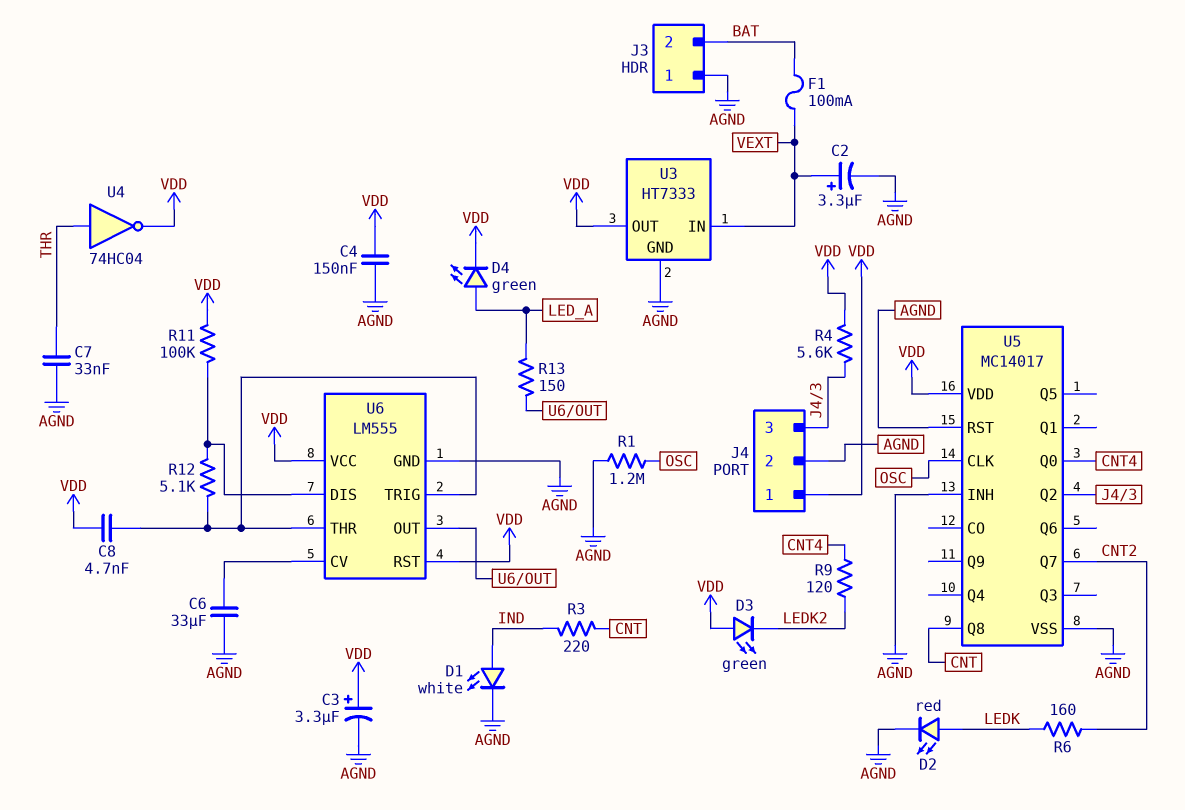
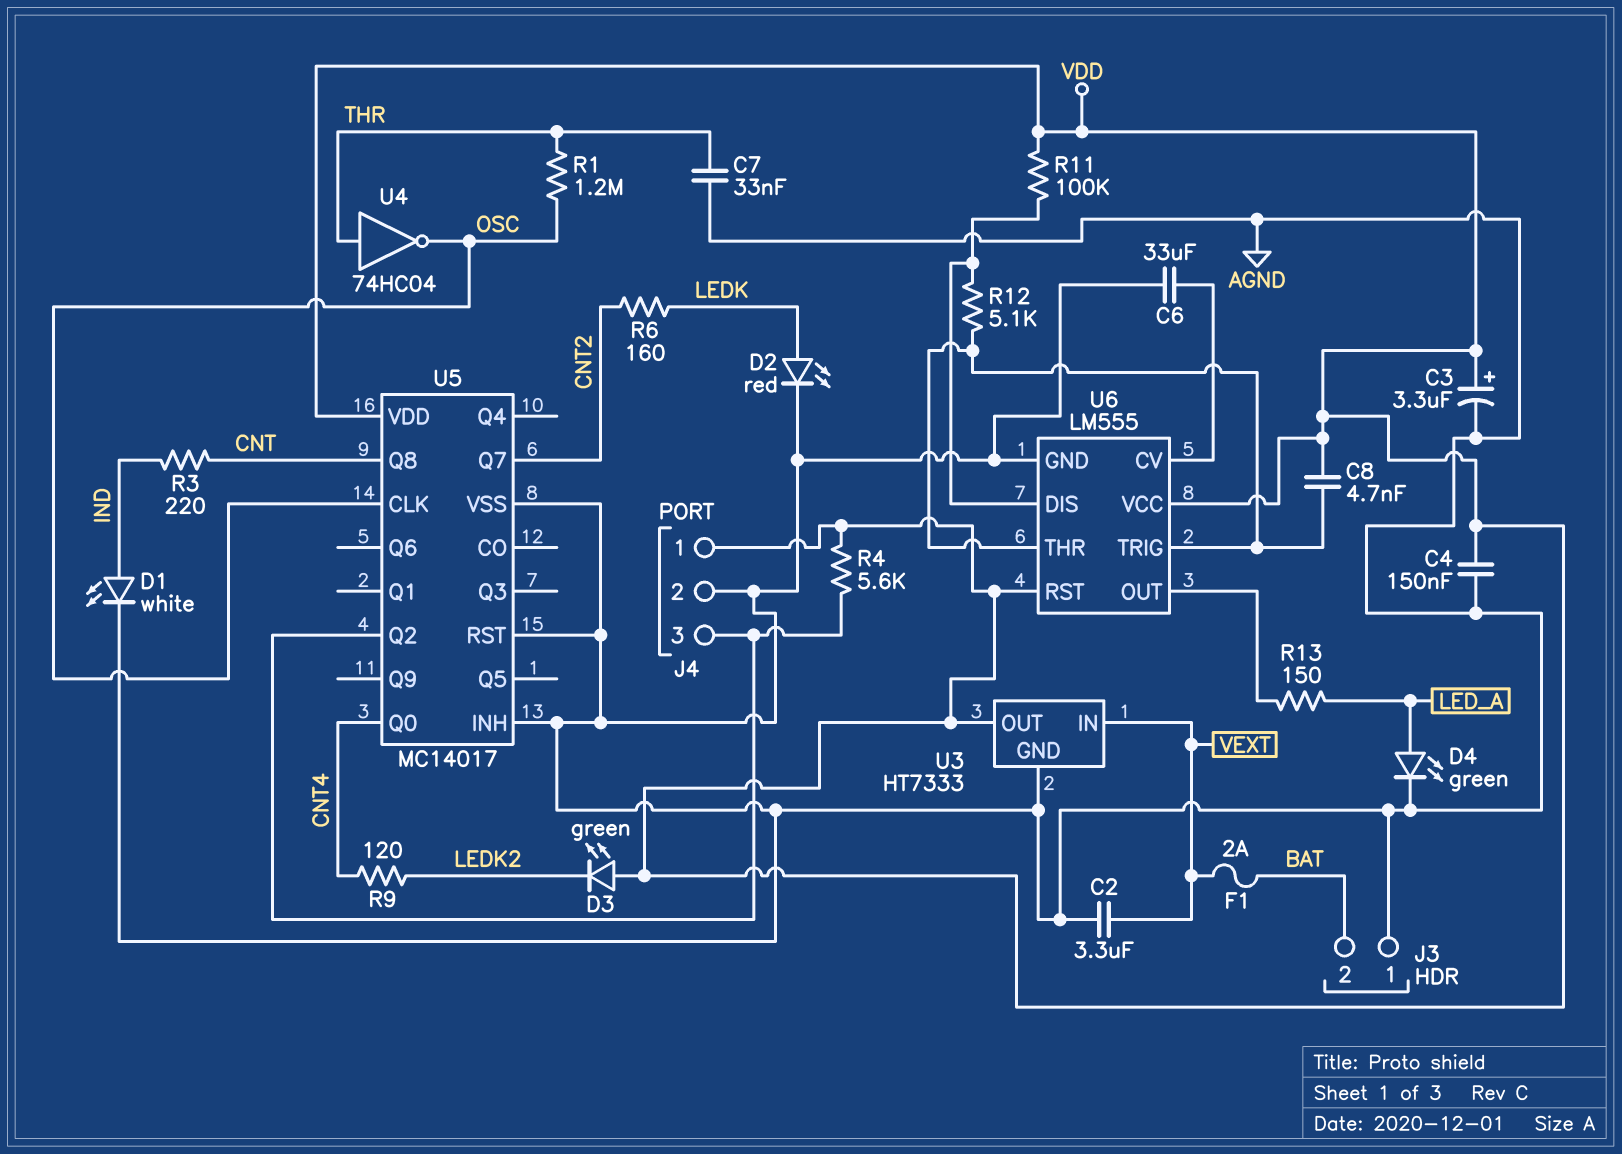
C2: 3.3uF (plus VEXT, minus AGND) -> 3.3uF (AGND, VEXT)
D4: LED green (A LED_A, K VDD) -> LED green (A LED_A, K AGND)
F1: 100mA (BAT, VEXT) -> 2A (BAT, VEXT)
R1: 1.2M (AGND, OSC) -> 1.2M (OSC, THR)
U4: NOT 74HC04 (in THR, out VDD) -> NOT 74HC04 (in THR, out OSC)

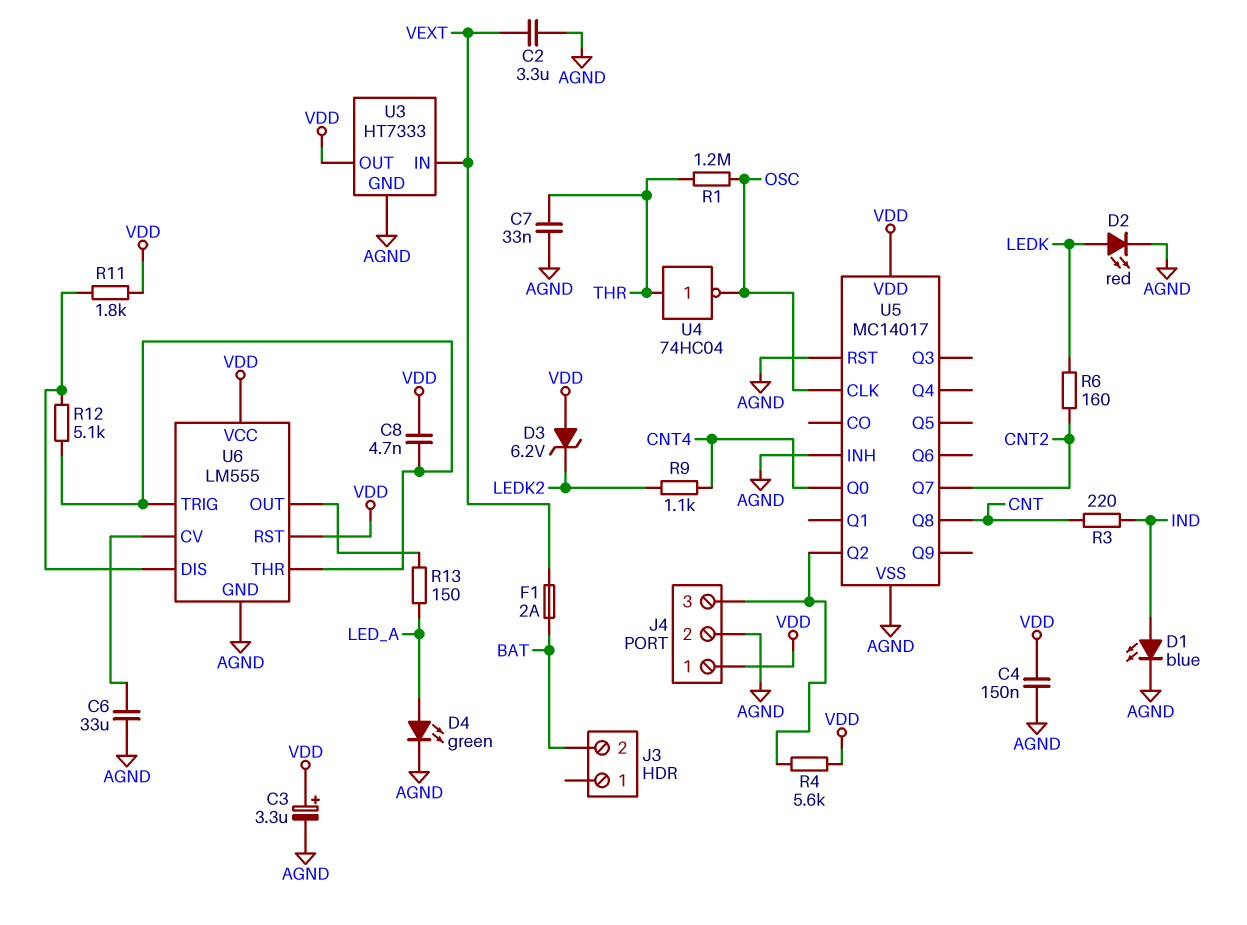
D1: LED white (A IND, K AGND) -> LED blue (A IND, K AGND)
D3: LED green (A VDD, K LEDK2) -> zener 6.2V (A VDD, K LEDK2)
J3 pin 1: AGND -> none
R9: 120 (CNT4, LEDK2) -> 1.1k (CNT4, LEDK2)
R11: 100k (U6/DIS, VDD) -> 1.8k (U6/DIS, VDD)

